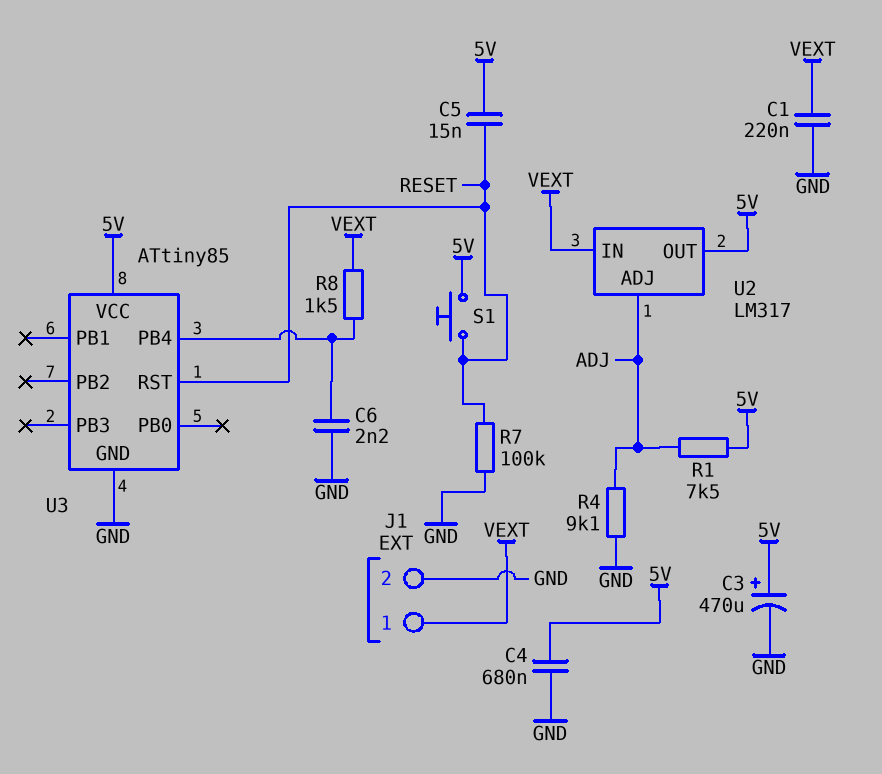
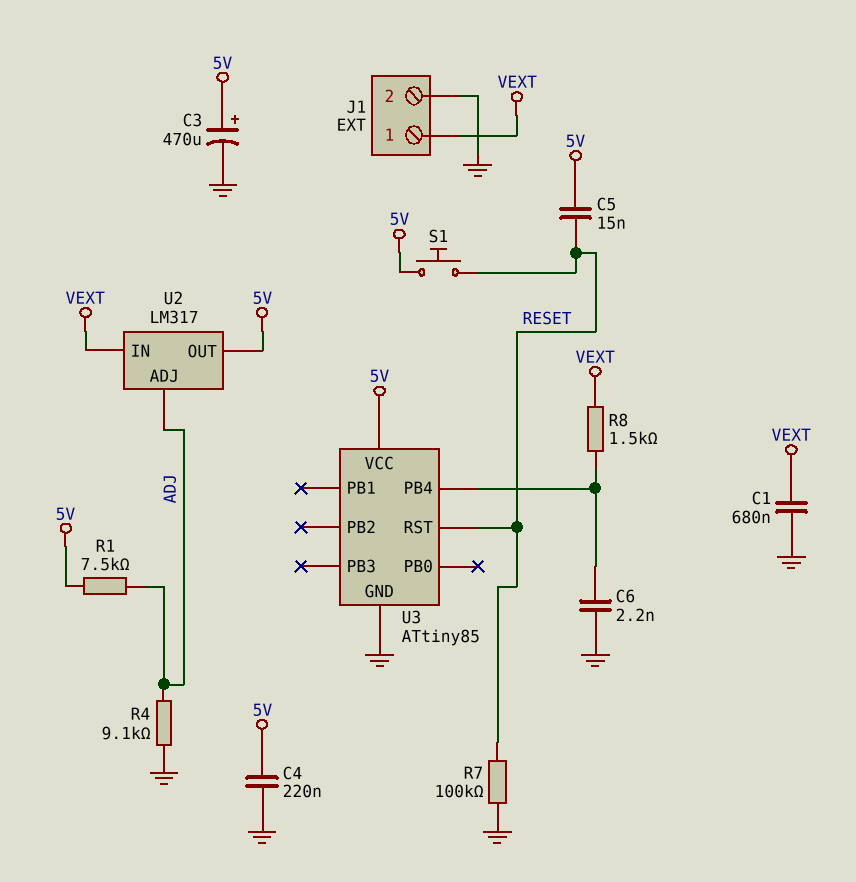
C1: 220nF (GND, VEXT) -> 680nF (GND, VEXT)
C4: 680nF (5V, GND) -> 220nF (5V, GND)

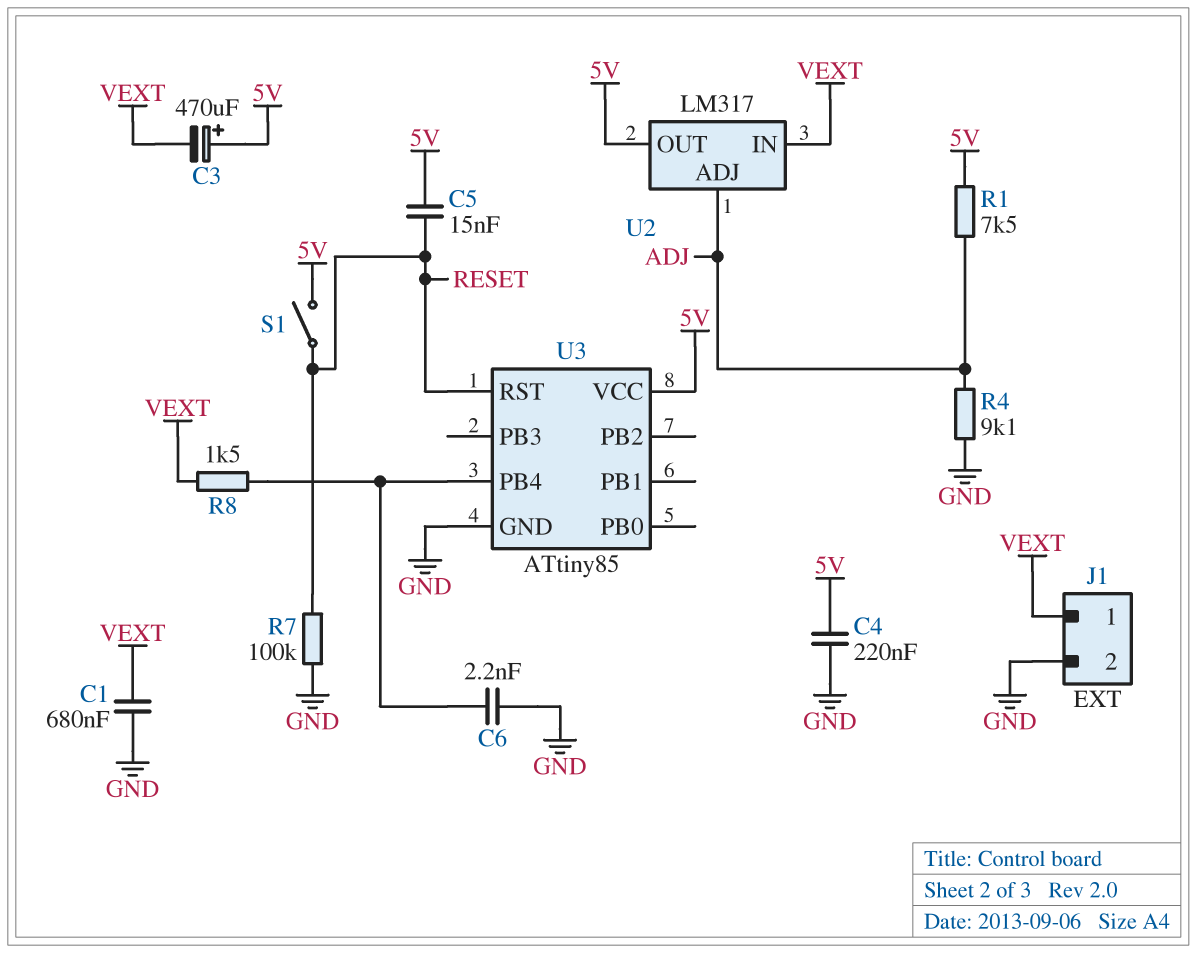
C3: 470uF (plus 5V, minus GND) -> 470uF (plus 5V, minus VEXT)
S1: button (5V, RESET) -> switch (5V, RESET)

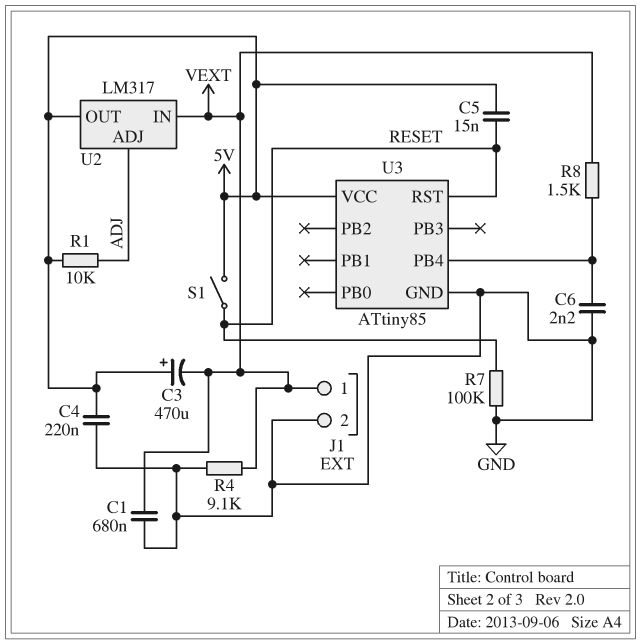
R1: 7.5k (5V, ADJ) -> 10k (5V, ADJ)
R4: 9.1k (ADJ, GND) -> 9.1k (GND, VEXT)

